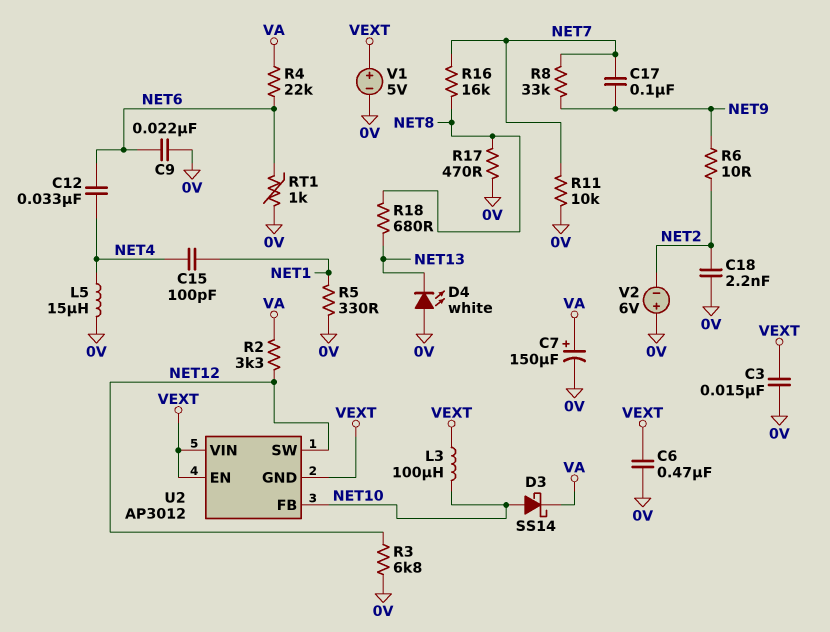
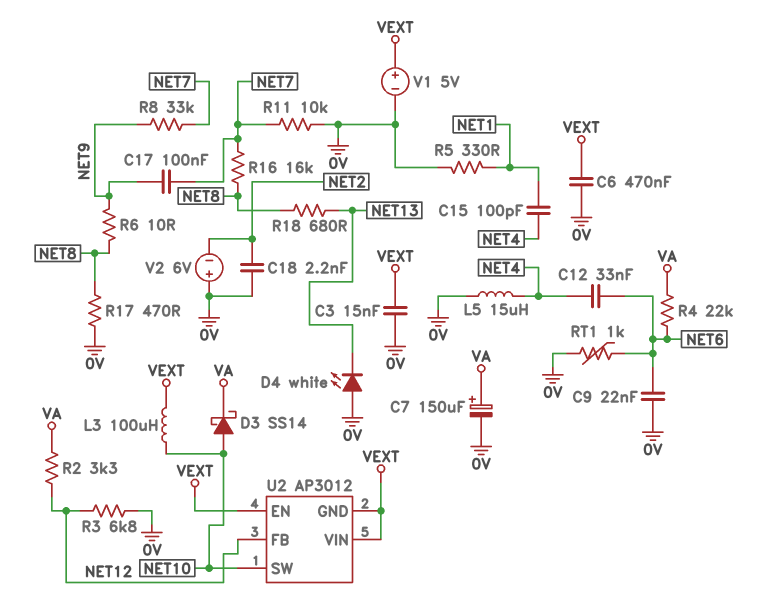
R6: 10 (NET2, NET9) -> 10 (NET8, NET9)
U2 pin FB: NET10 -> NET12
U2 pin SW: NET12 -> NET10

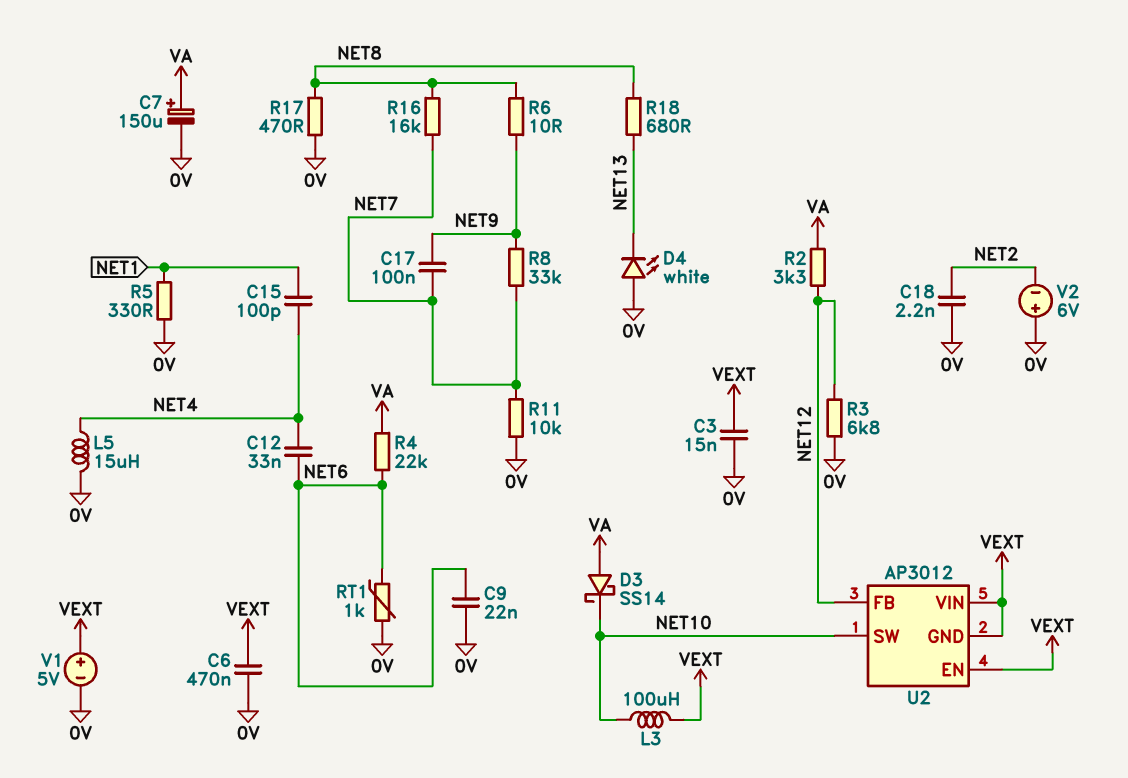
D3: schottky SS14 (A NET10, K VA) -> schottky SS14 (A VA, K NET10)

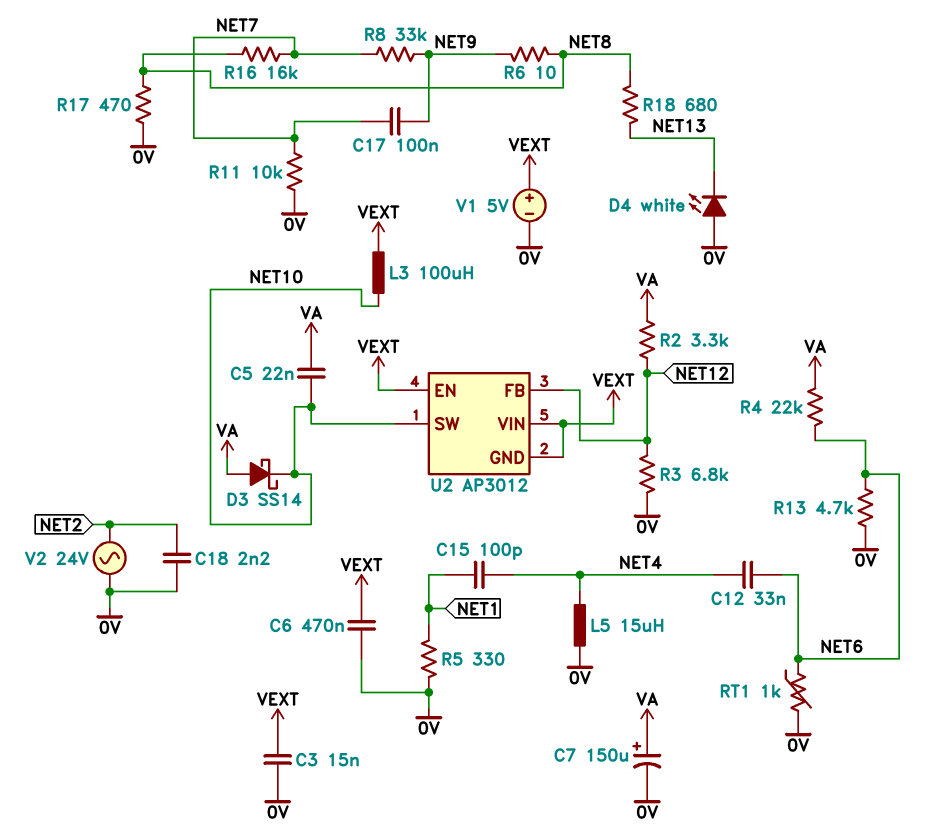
C5: none -> 22nF (NET10, VA)
C9: 22nF (0V, NET6) -> none
R13: none -> 4.7k (0V, NET6)
V2: 6V (plus 0V, minus NET2) -> AC 24V (0V, NET2)

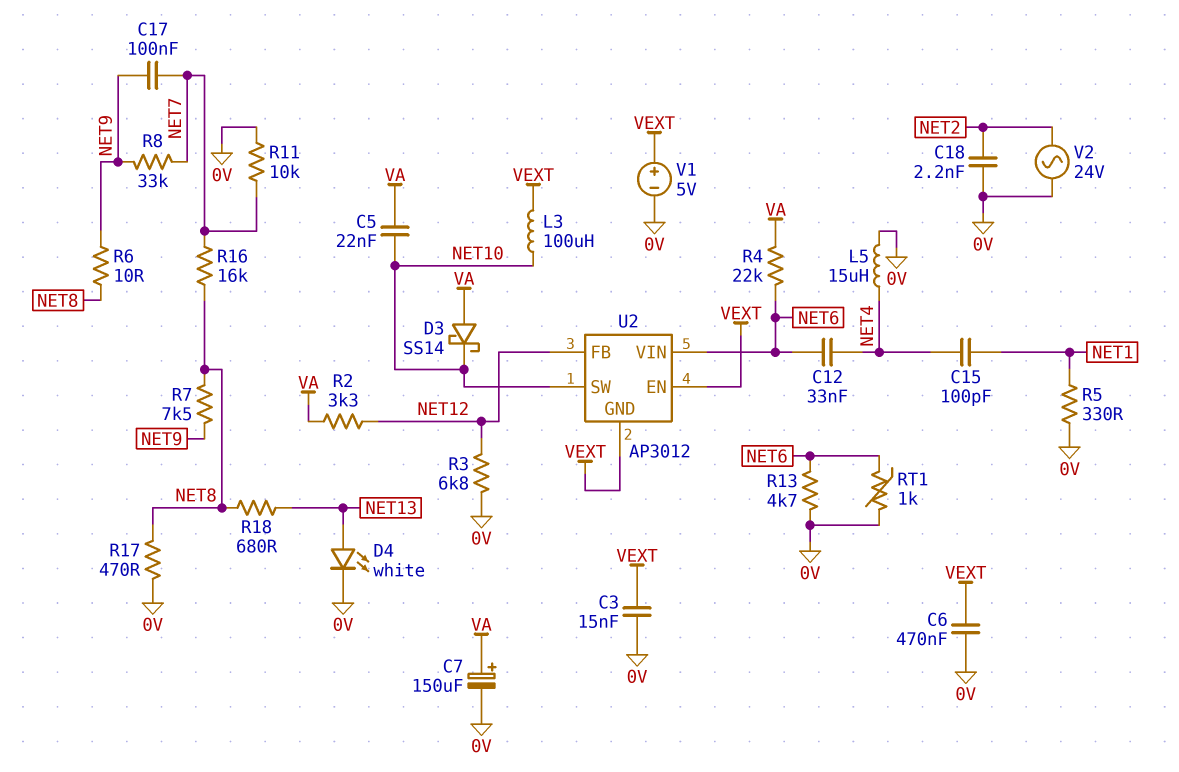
D4: LED white (A 0V, K NET13) -> LED white (A NET13, K 0V)
R7: none -> 7.5k (NET8, NET9)
U2 pin VIN: VEXT -> NET6

